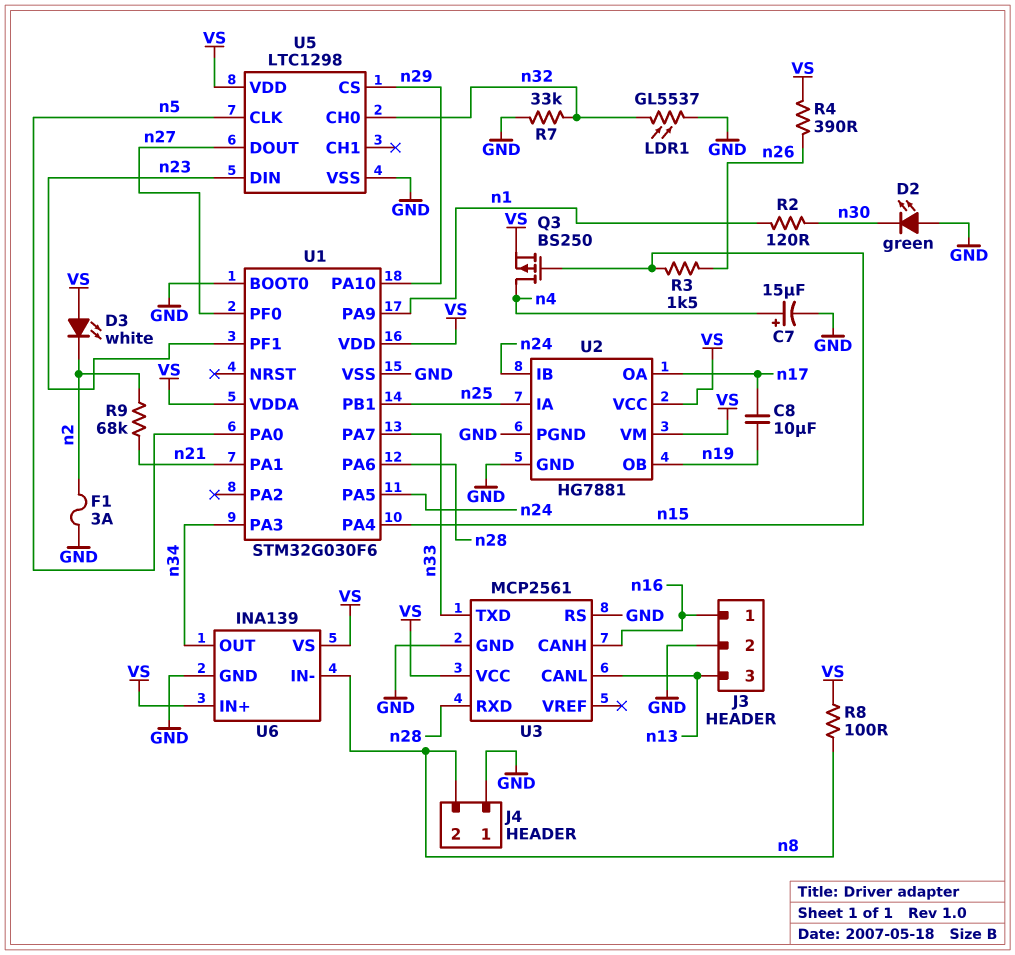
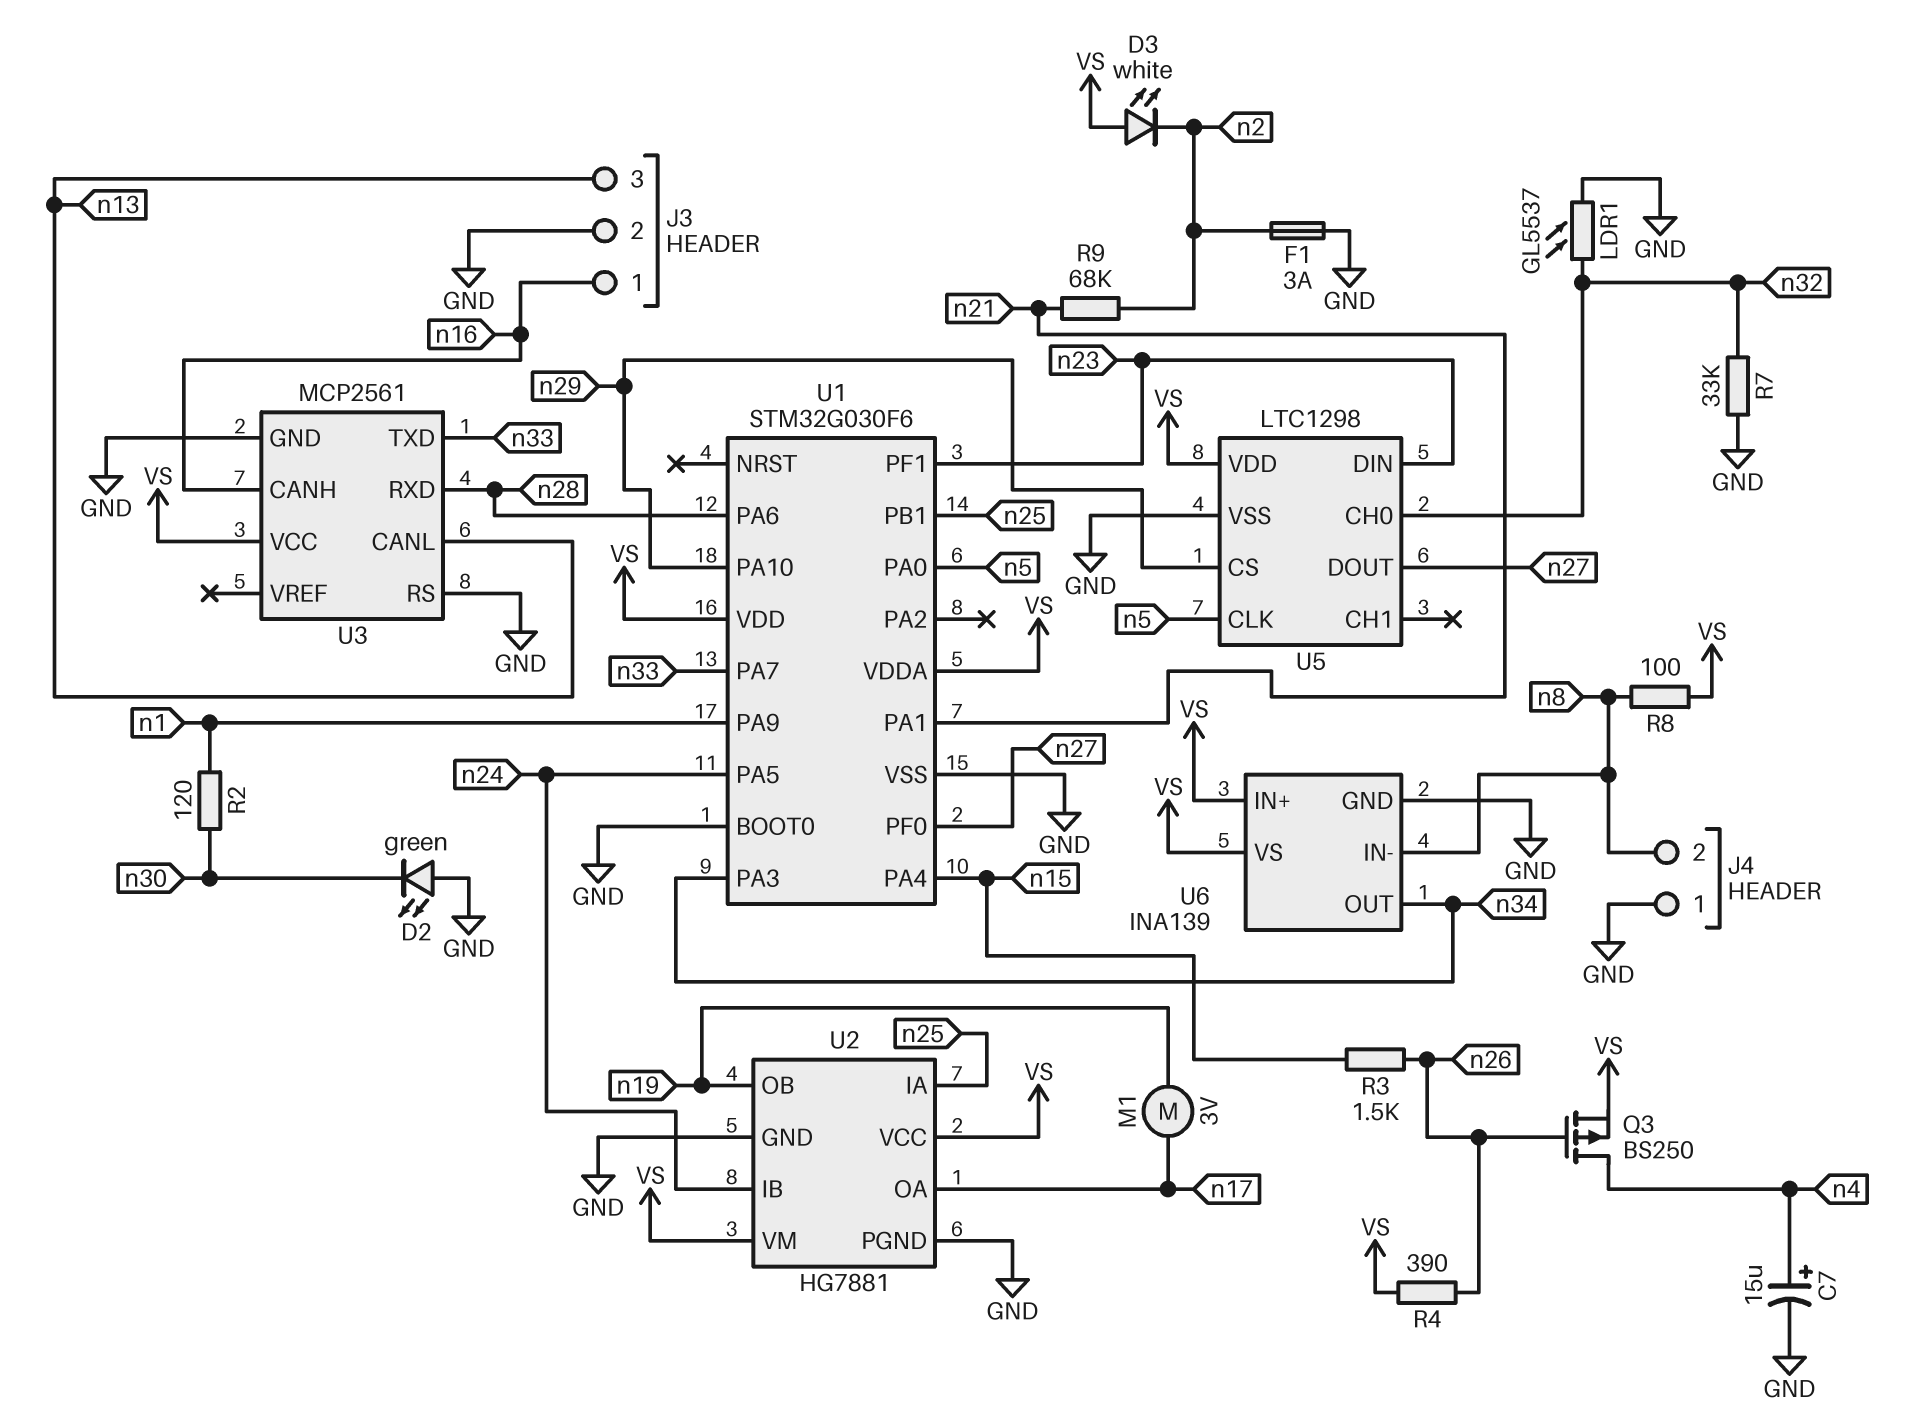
C8: 10uF (n17, n19) -> none
M1: none -> motor 3V (n17, n19)
Q3: PMOS BS250 (G n15, D n4, S VS) -> PMOS BS250 (G n26, D n4, S VS)

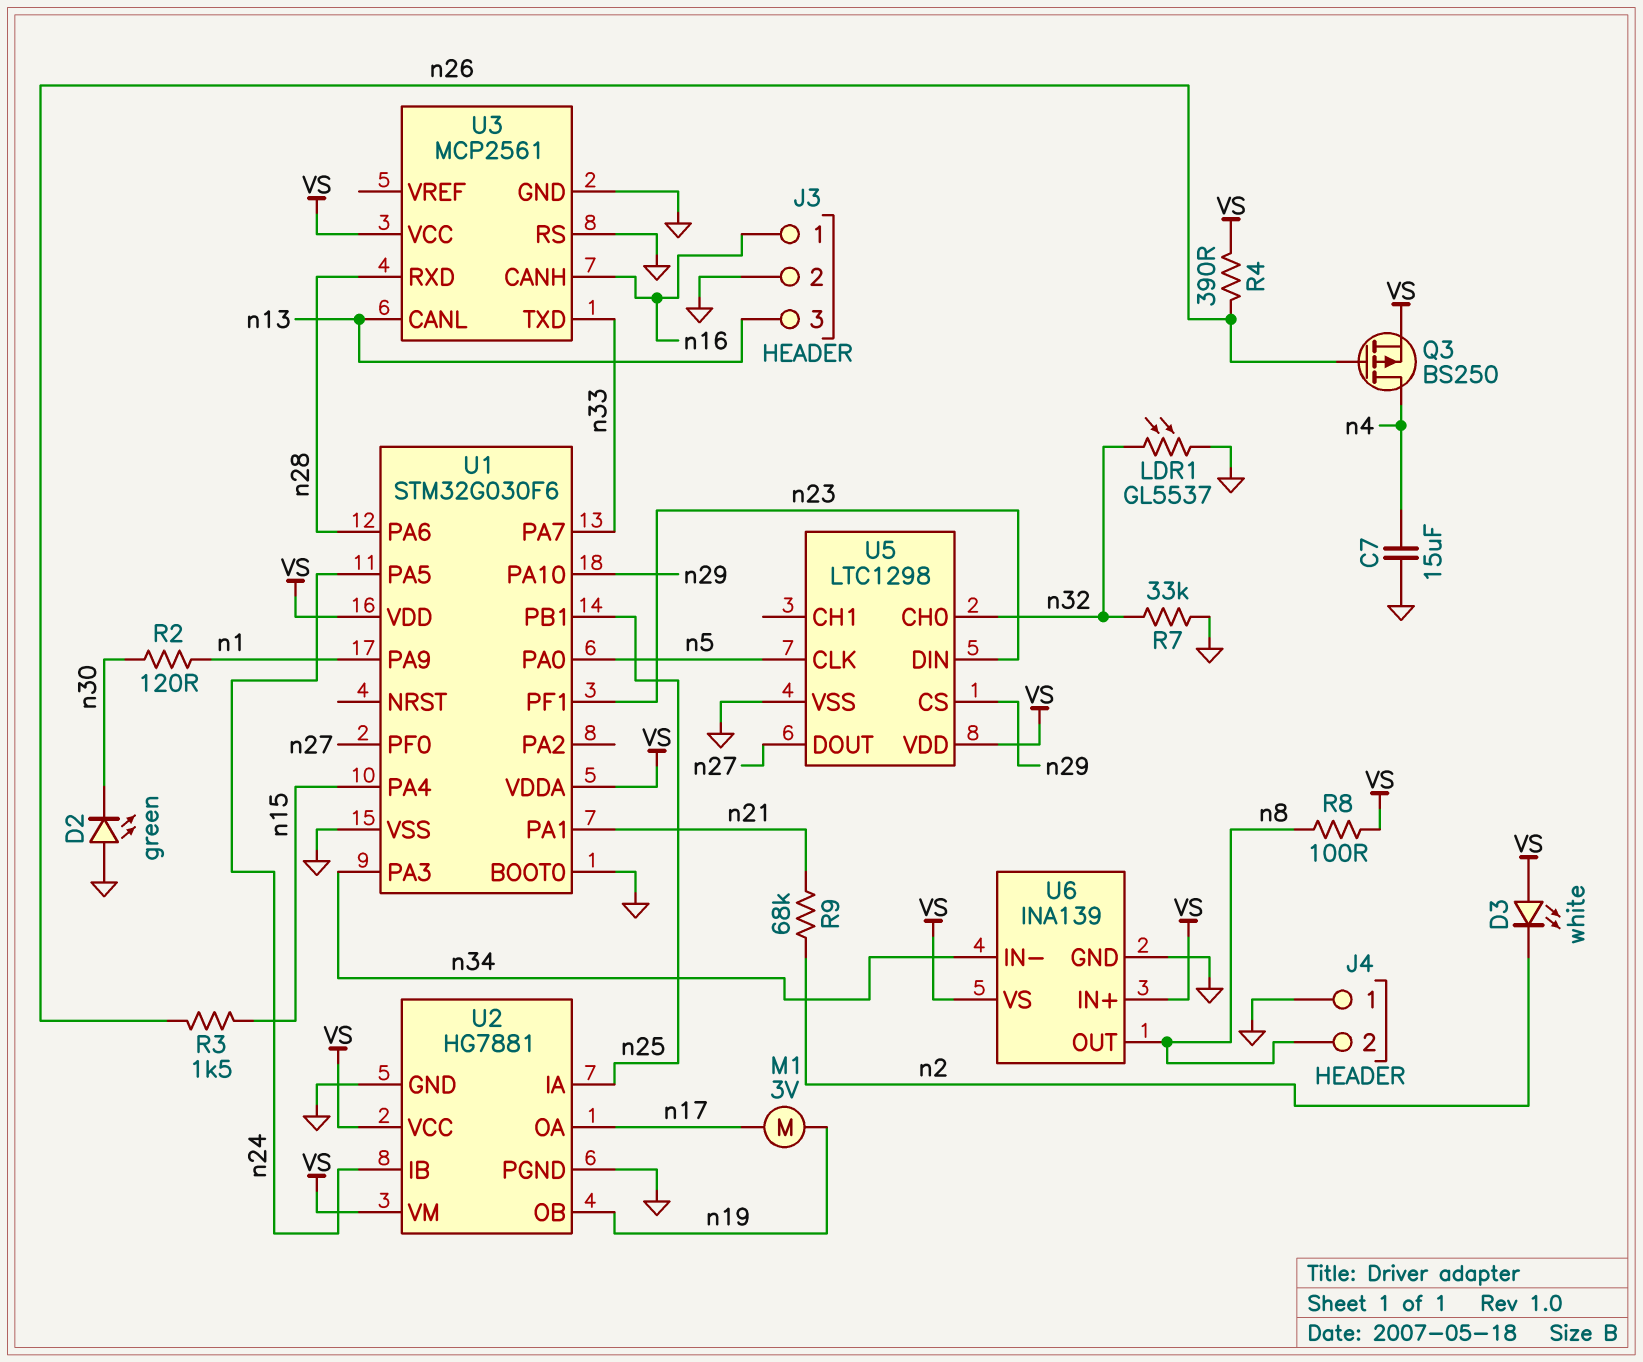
C7: 15uF (plus n4, minus GND) -> 15uF (GND, n4)
F1: 3A (GND, n2) -> none
U6 pin IN-: n8 -> n34
U6 pin OUT: n34 -> n8

